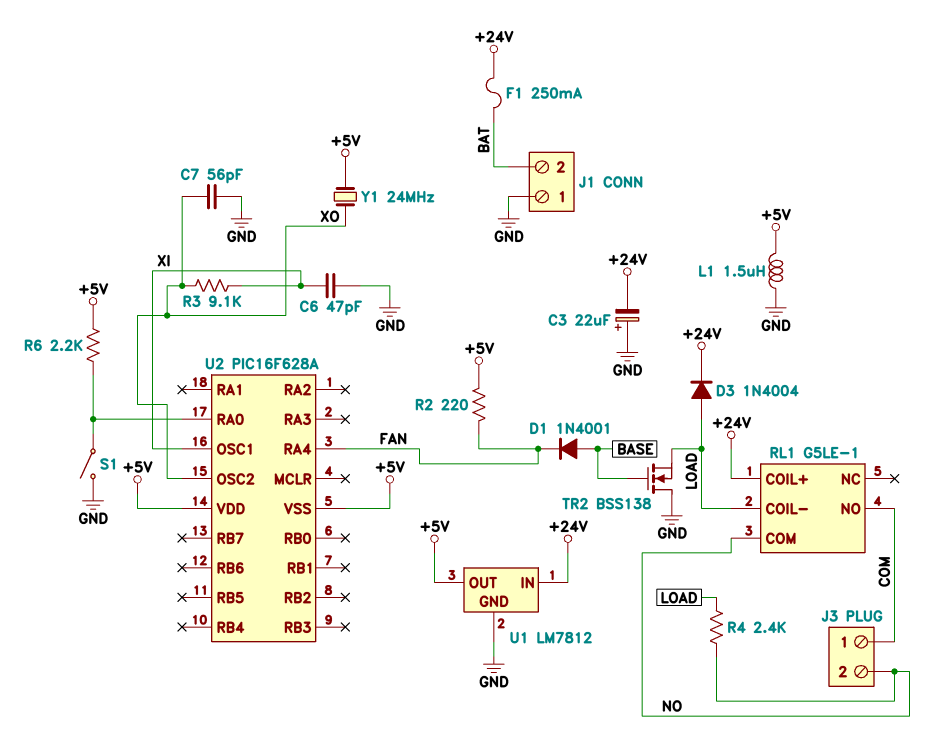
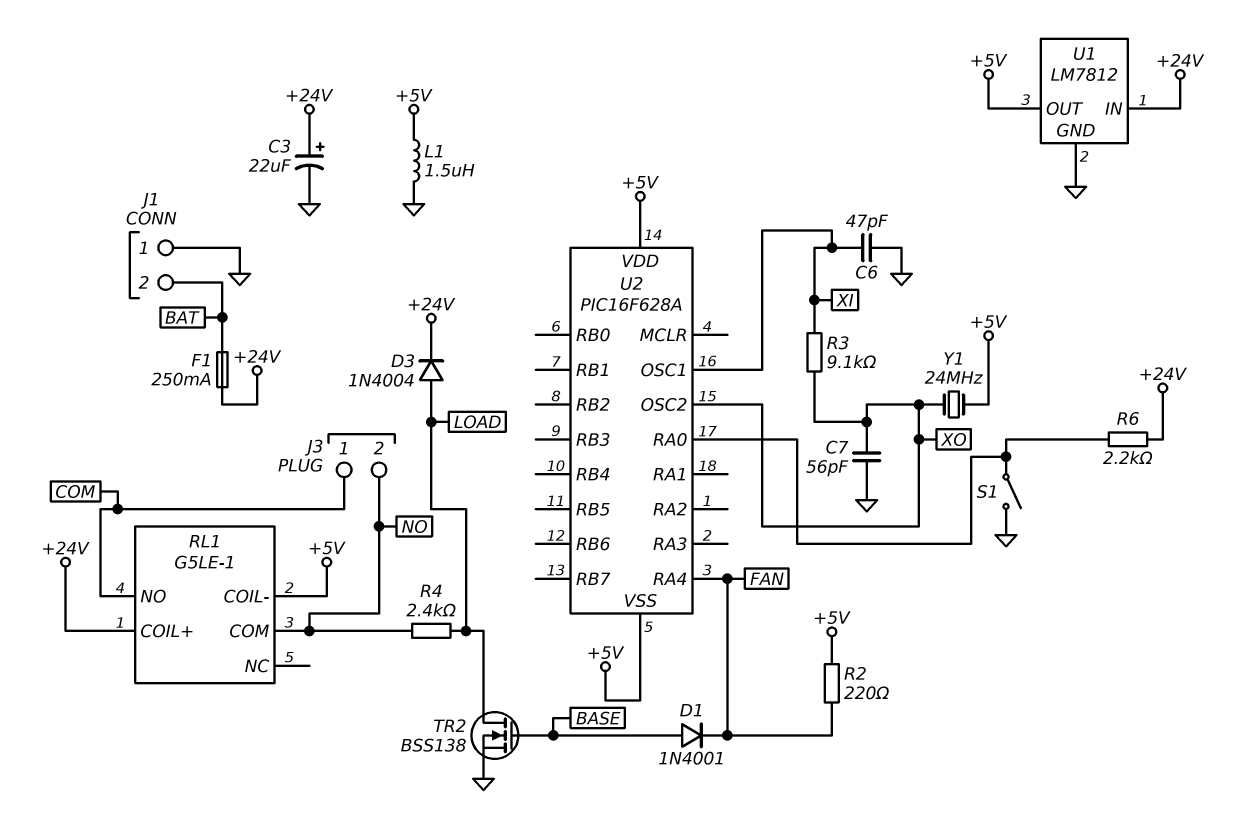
C3: 22uF (plus GND, minus +24V) -> 22uF (plus +24V, minus GND)
R6: 2.2k (+5V, U2/RA0) -> 2.2k (+24V, U2/RA0)
RL1 pin COIL-: LOAD -> +5V
TR2: NMOS BSS138 (G BASE, D GND, S LOAD) -> NMOS BSS138 (G BASE, D LOAD, S GND)

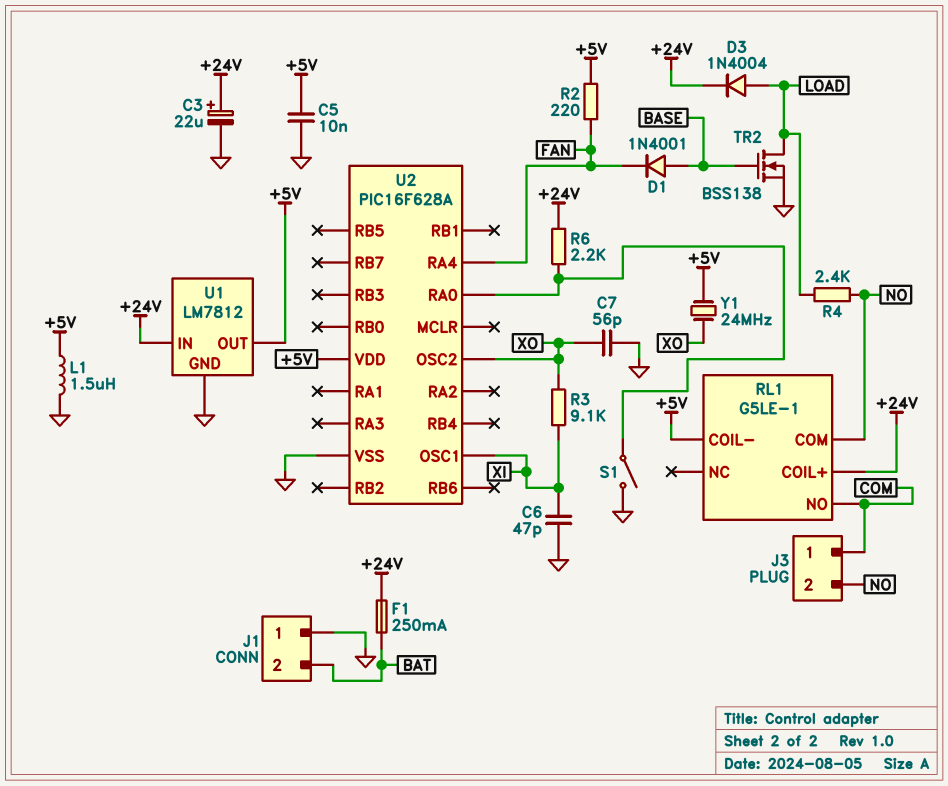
C5: none -> 10nF (+5V, GND)
U2 pin VSS: +5V -> GND

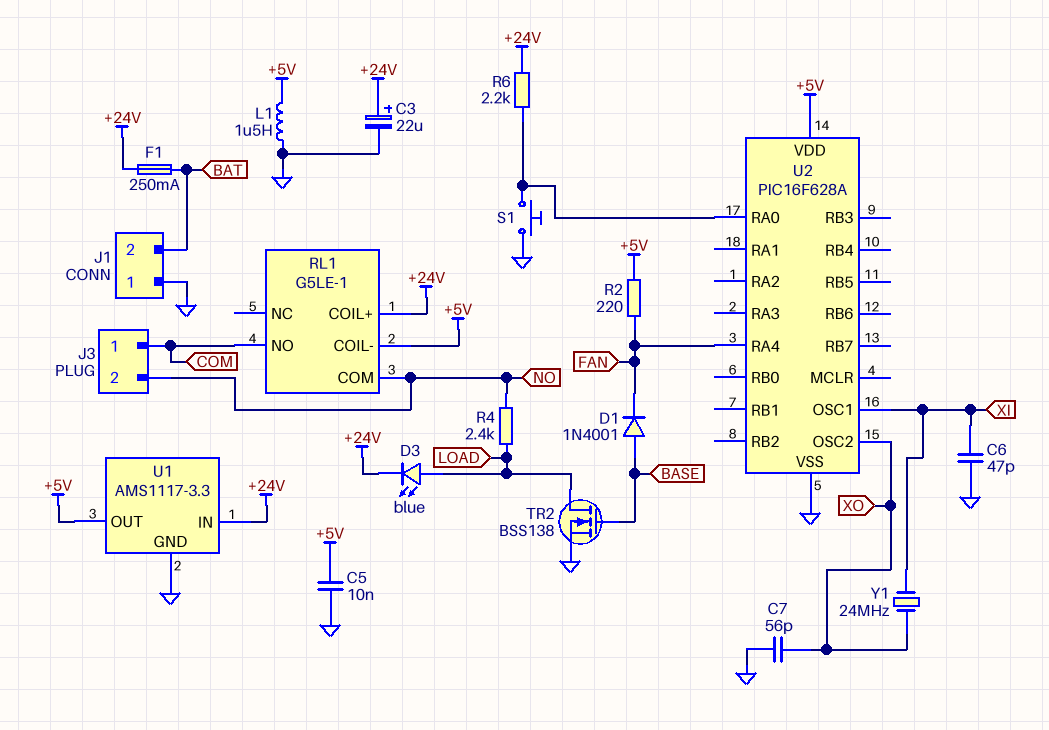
D3: diode 1N4004 (A LOAD, K +24V) -> LED blue (A LOAD, K +24V)
R3: 9.1k (XI, XO) -> none
S1: switch (GND, U2/RA0) -> button (GND, U2/RA0)
U1: LM7812 -> AMS1117-3.3
Y1: 24MHz (+5V, XO) -> 24MHz (XI, XO)

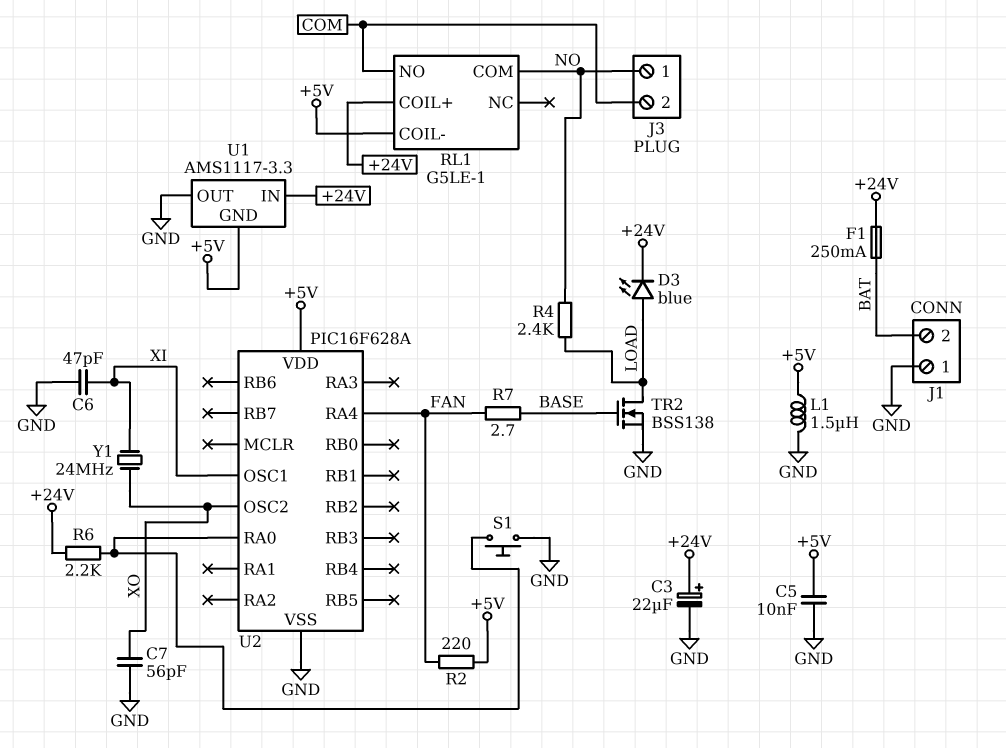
D1: diode 1N4001 (A BASE, K FAN) -> none
J3 pin 1: COM -> NO
J3 pin 2: NO -> COM
R7: none -> 2.7 (BASE, FAN)
U1 pin GND: GND -> +5V
U1 pin OUT: +5V -> GND

